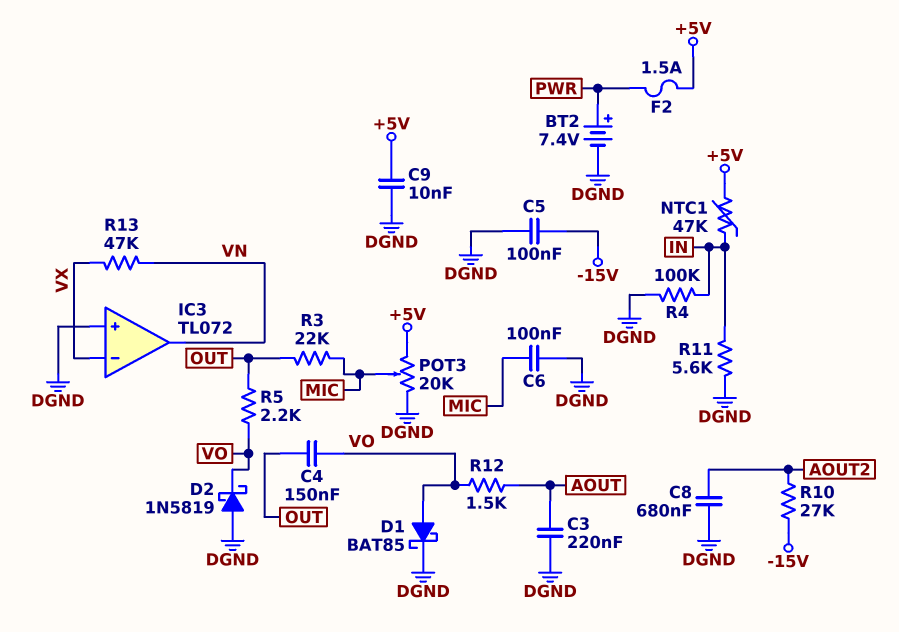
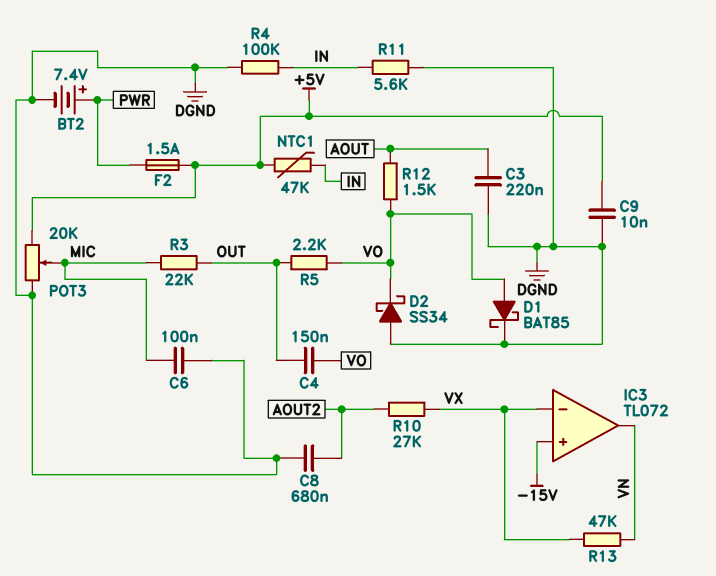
C5: 100nF (-15V, DGND) -> none
D2: schottky 1N5819 (A DGND, K VO) -> schottky SS34 (A DGND, K VO)
IC3 pin in+: DGND -> -15V
R10: 27k (-15V, AOUT2) -> 27k (AOUT2, VX)

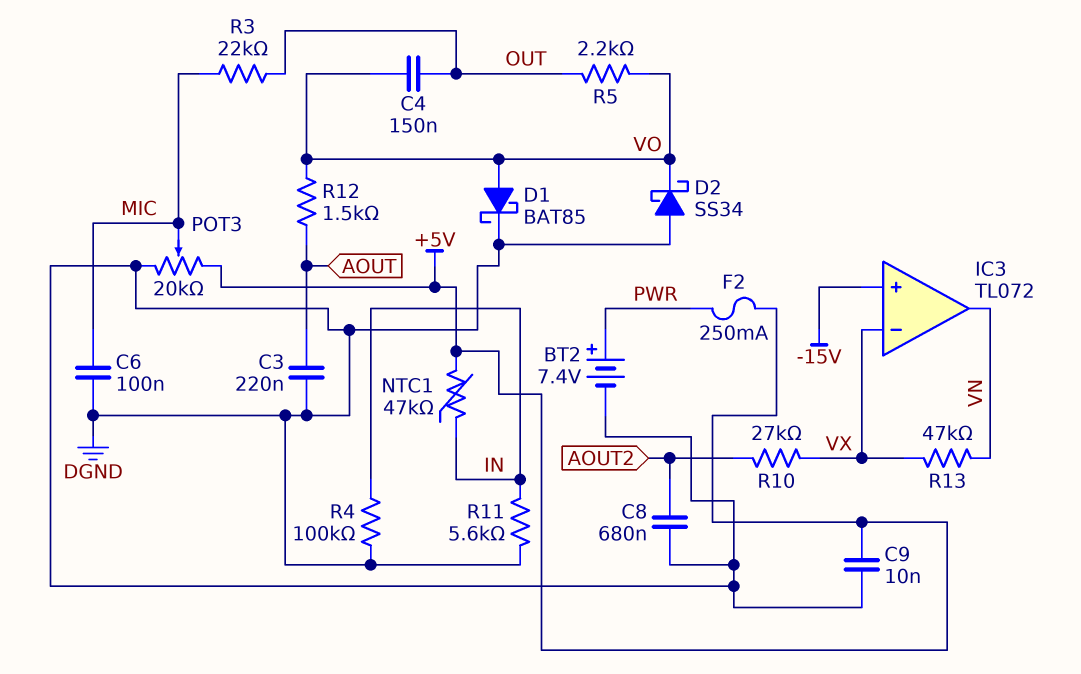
F2: 1.5A (+5V, PWR) -> 250mA (+5V, PWR)

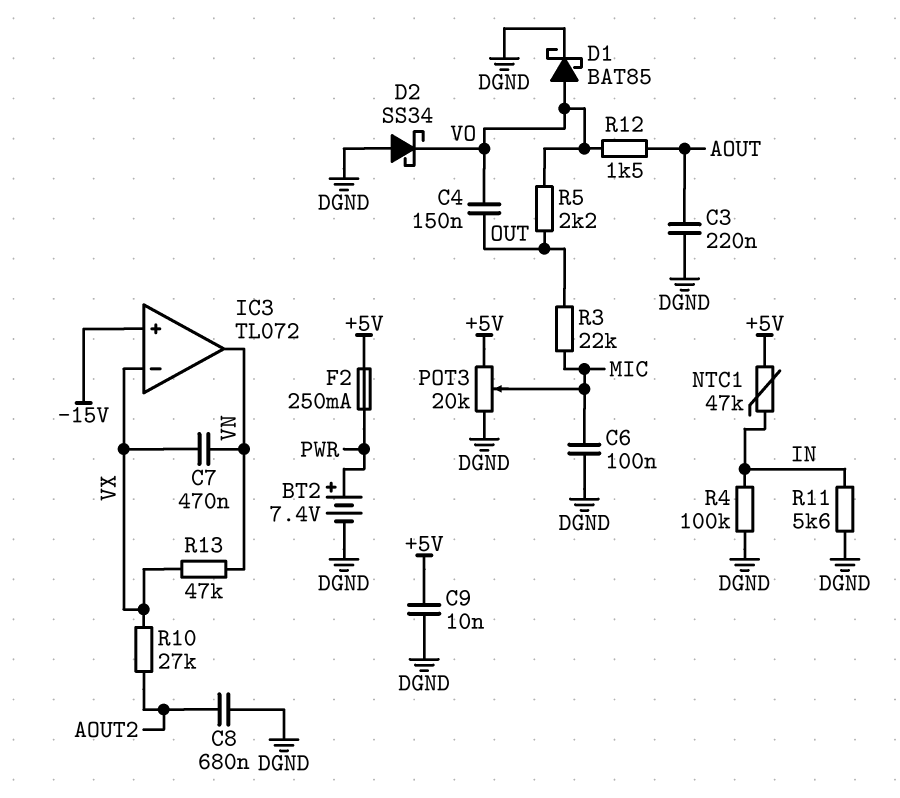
C7: none -> 470nF (VN, VX)

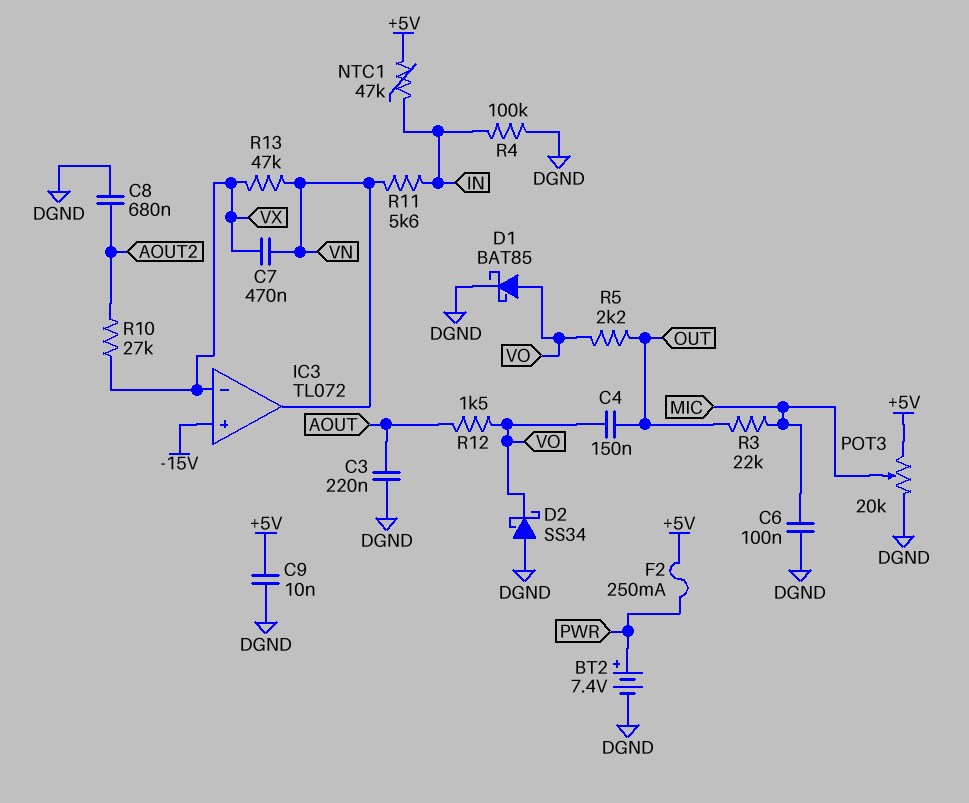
R11: 5.6k (DGND, IN) -> 5.6k (IN, VN)

